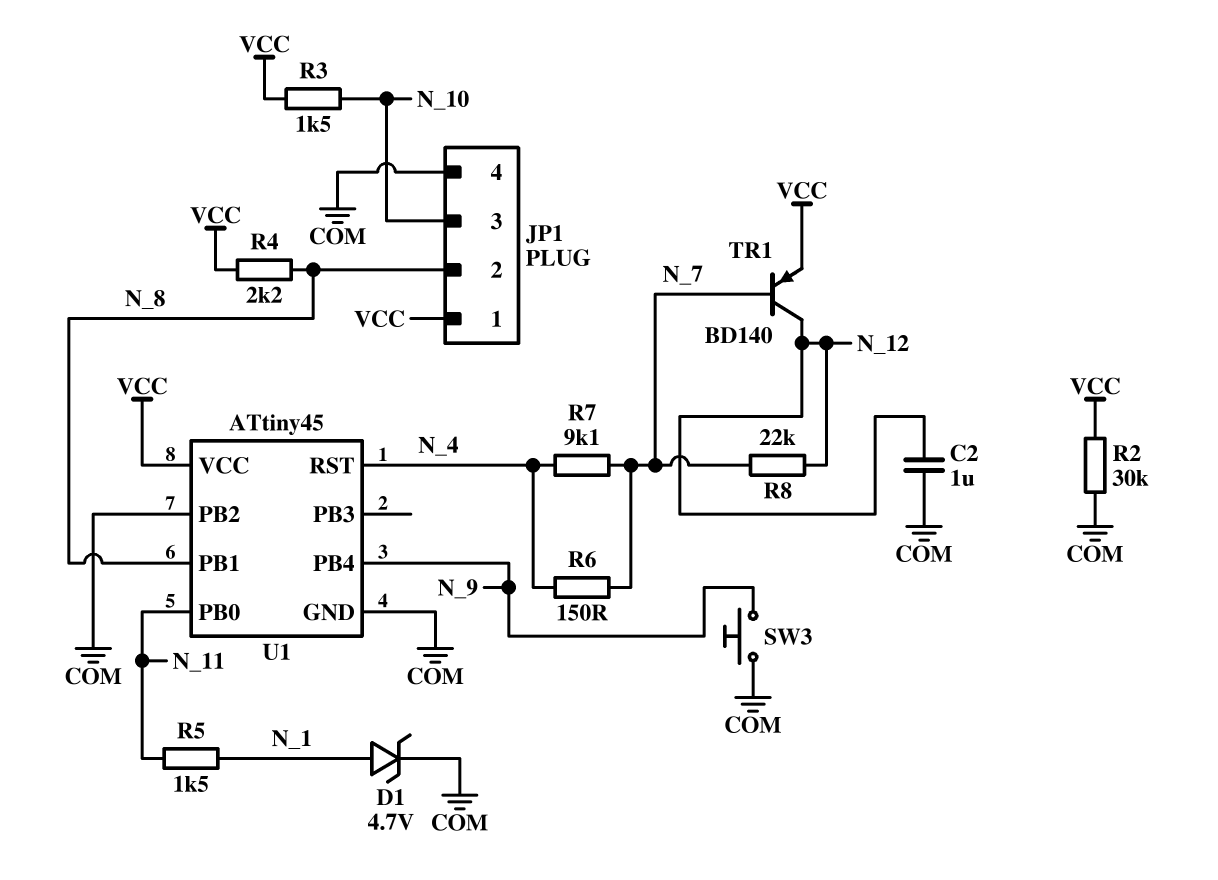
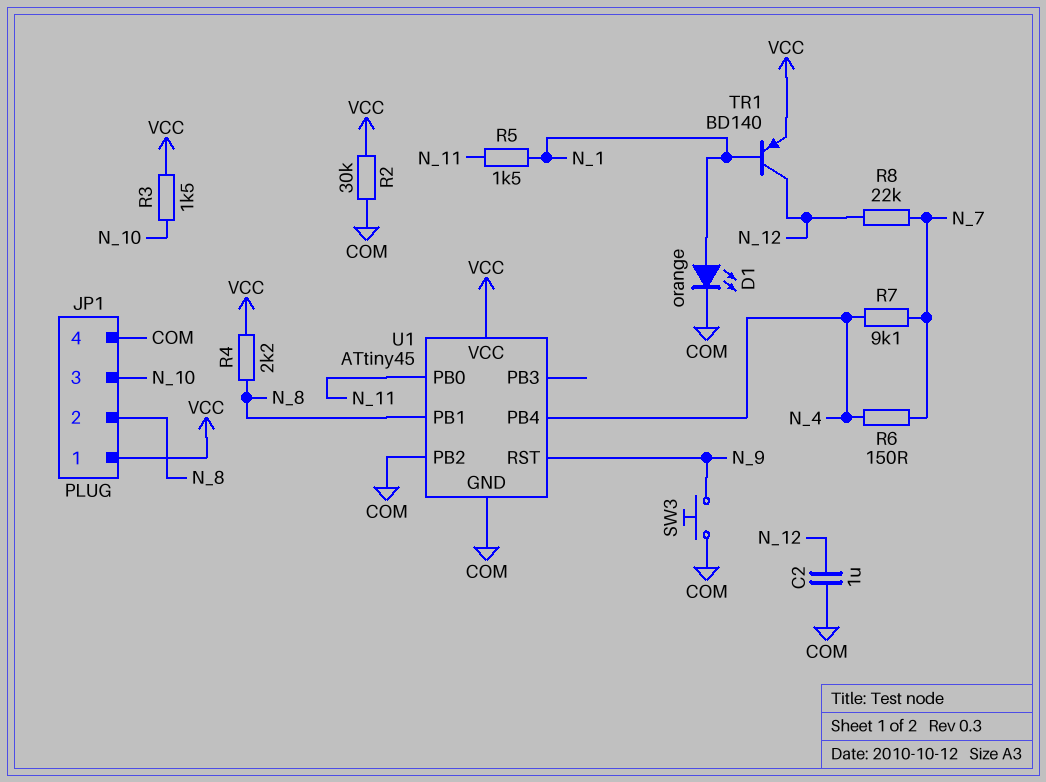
D1: zener 4.7V (A N_1, K COM) -> LED orange (A N_1, K COM)
TR1: PNP BD140 (B N_7, C N_12, E VCC) -> PNP BD140 (B N_1, C N_12, E VCC)
U1 pin PB4: N_9 -> N_4
U1 pin RST: N_4 -> N_9

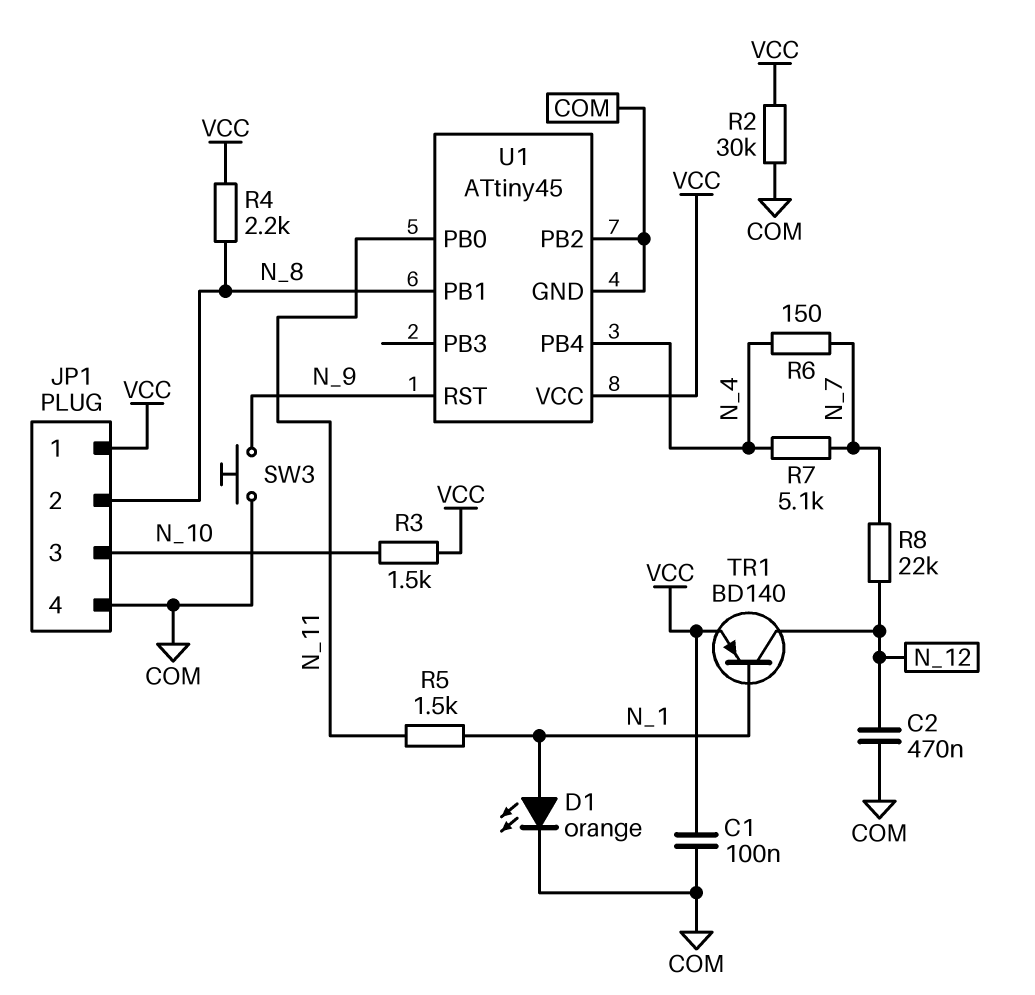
C1: none -> 100nF (COM, VCC)
C2: 1uF (COM, N_12) -> 470nF (COM, N_12)
R7: 9.1k (N_4, N_7) -> 5.1k (N_4, N_7)

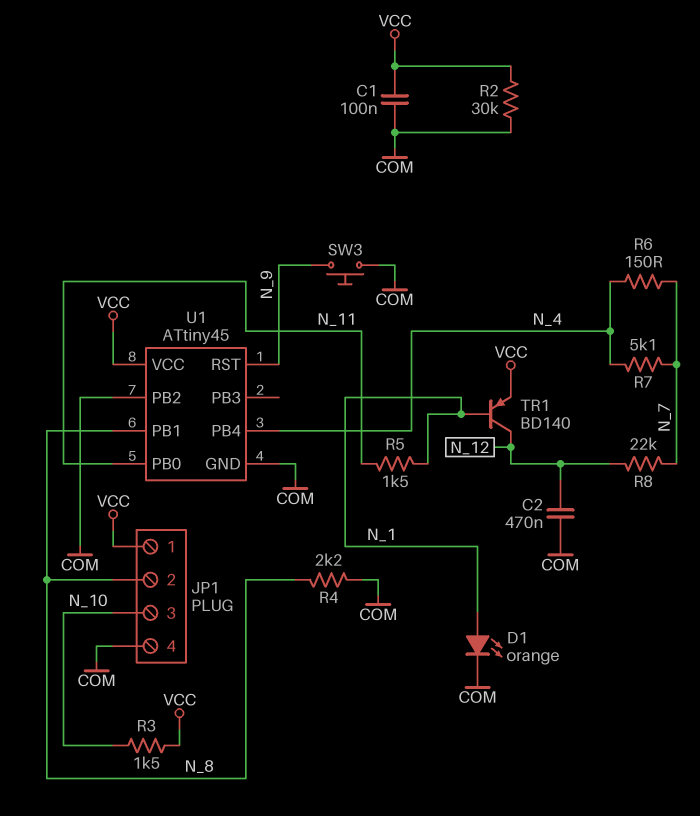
R4: 2.2k (N_8, VCC) -> 2.2k (COM, N_8)

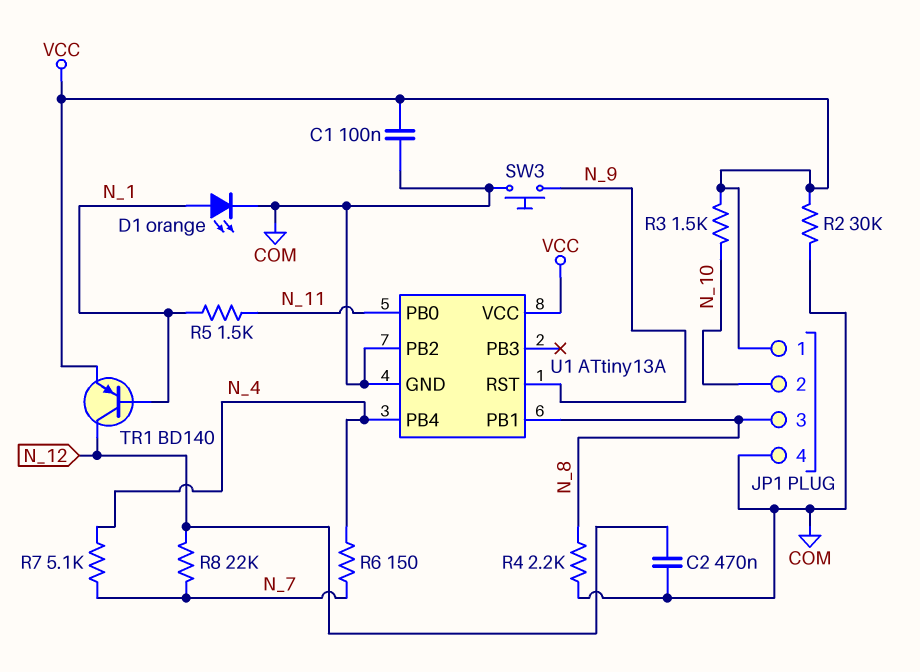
JP1 pin 2: N_8 -> N_10
JP1 pin 3: N_10 -> N_8
U1: ATtiny45 -> ATtiny13A

